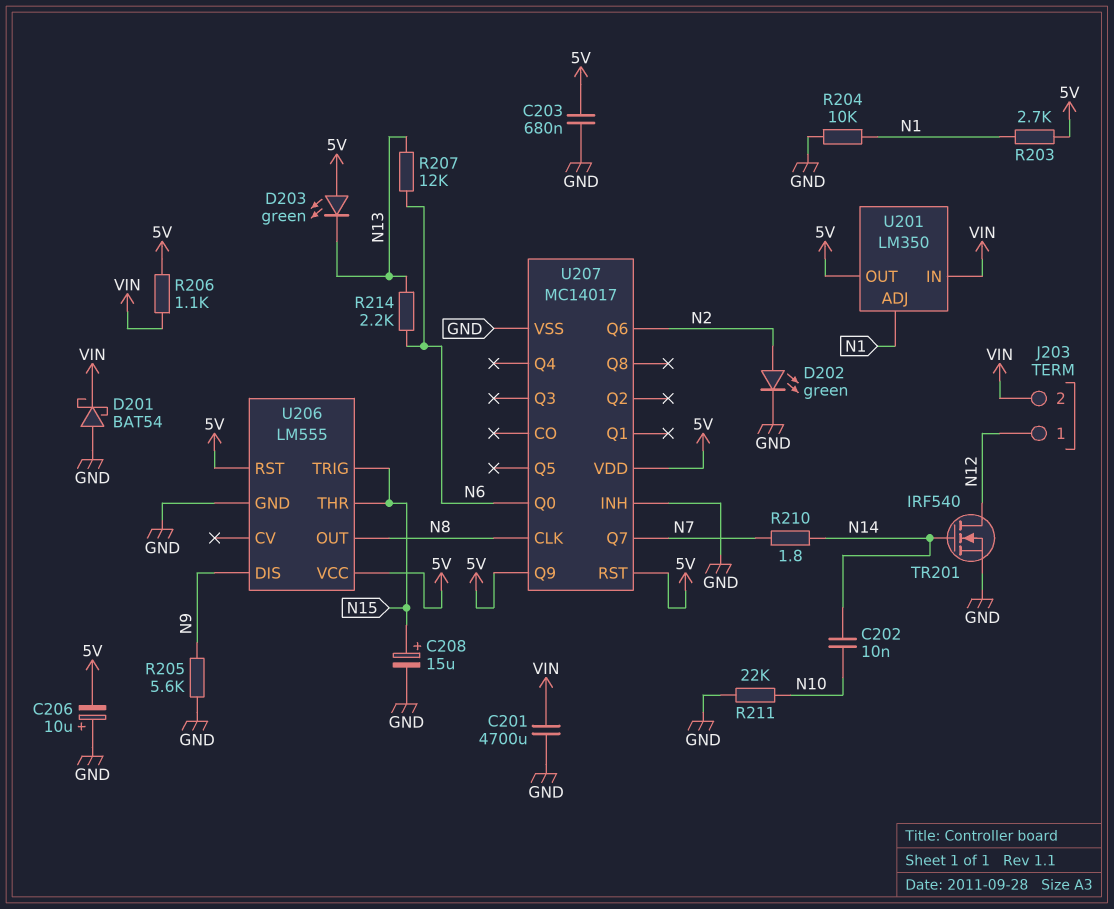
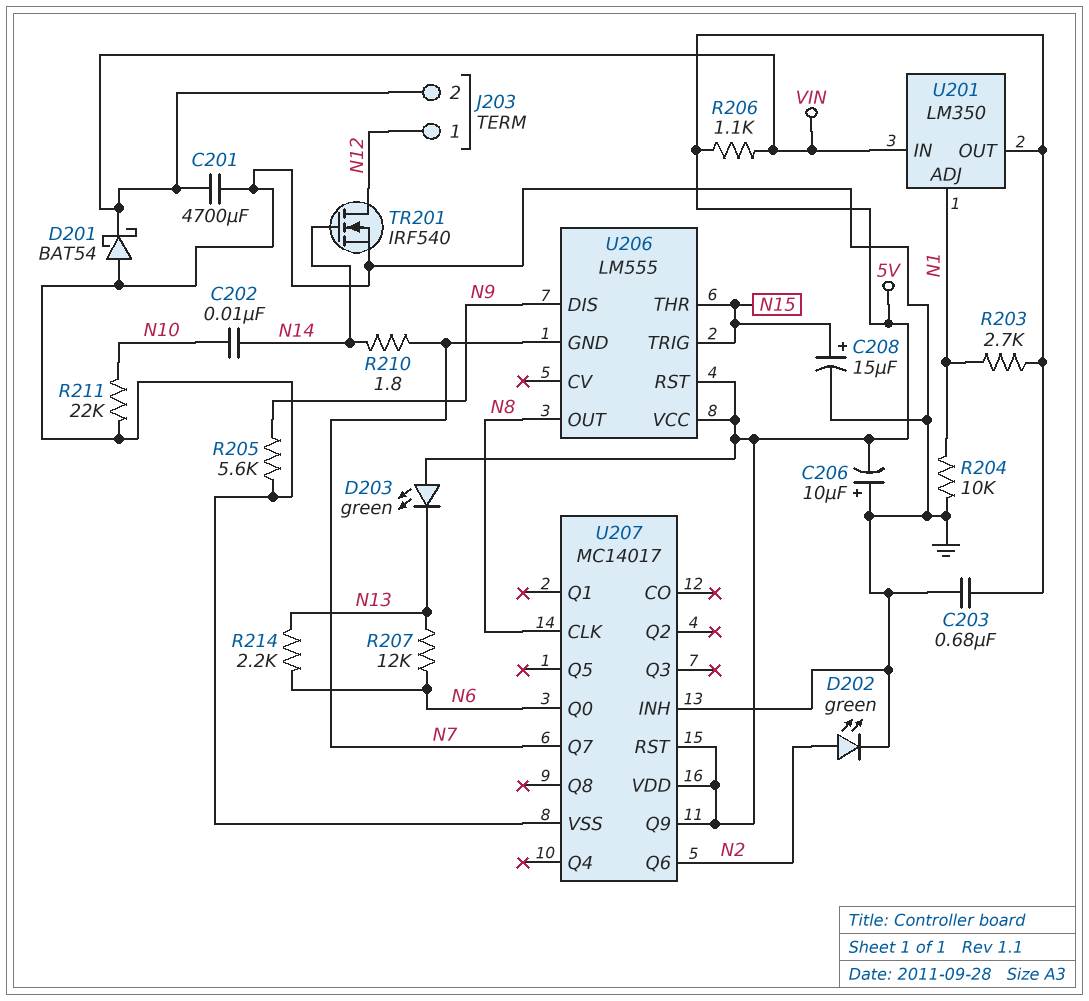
U206 pin GND: GND -> N7

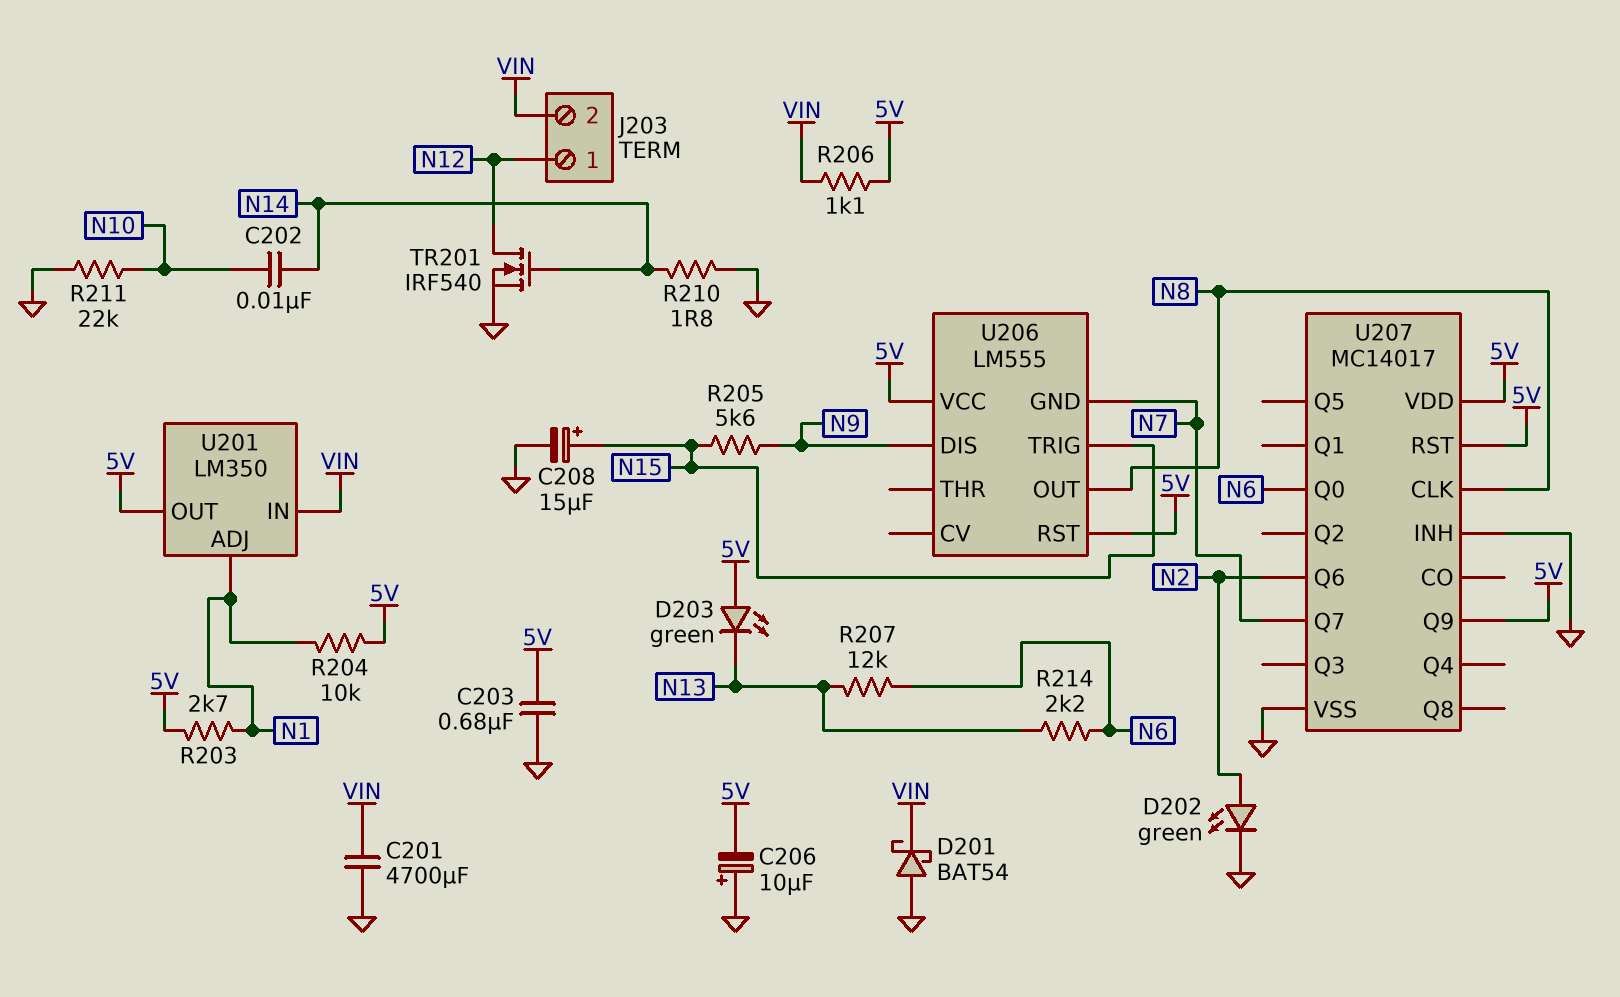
R204: 10k (GND, N1) -> 10k (5V, N1)
R205: 5.6k (GND, N9) -> 5.6k (N9, N15)
R210: 1.8 (N7, N14) -> 1.8 (GND, N14)
U206 pin THR: N15 -> none

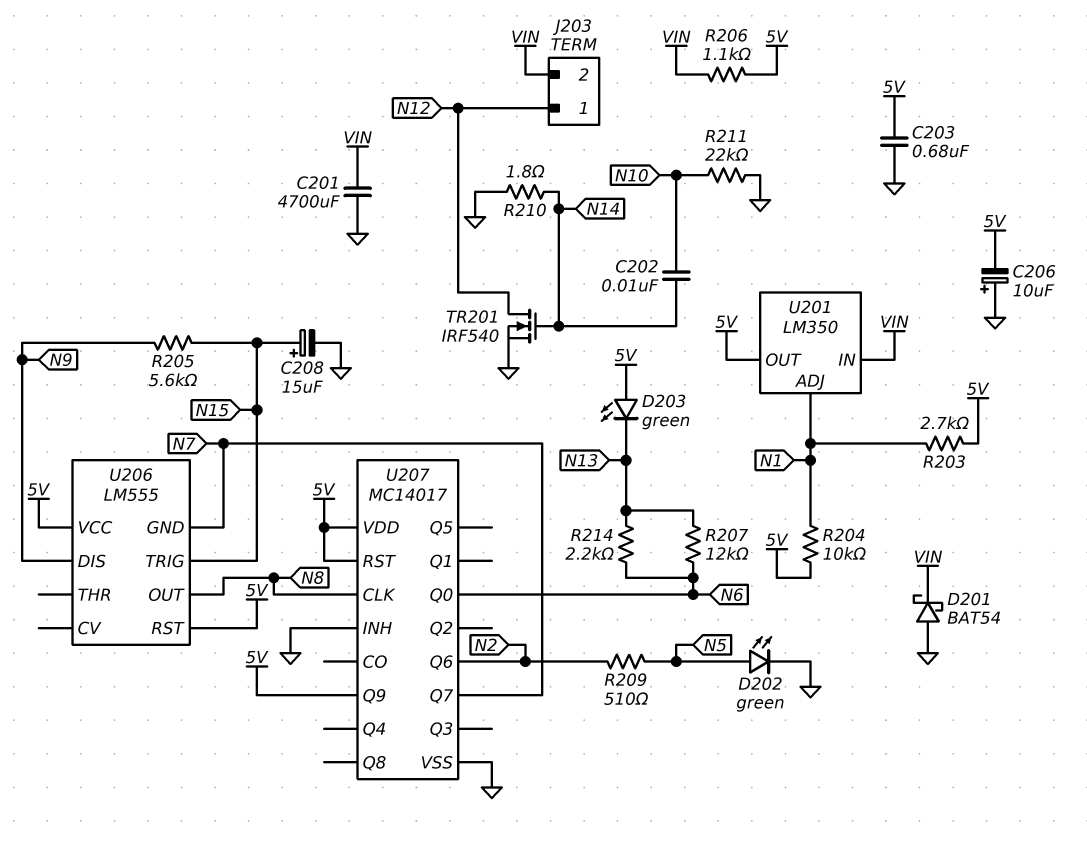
D202: LED green (A N2, K GND) -> LED green (A N5, K GND)
R209: none -> 510 (N2, N5)

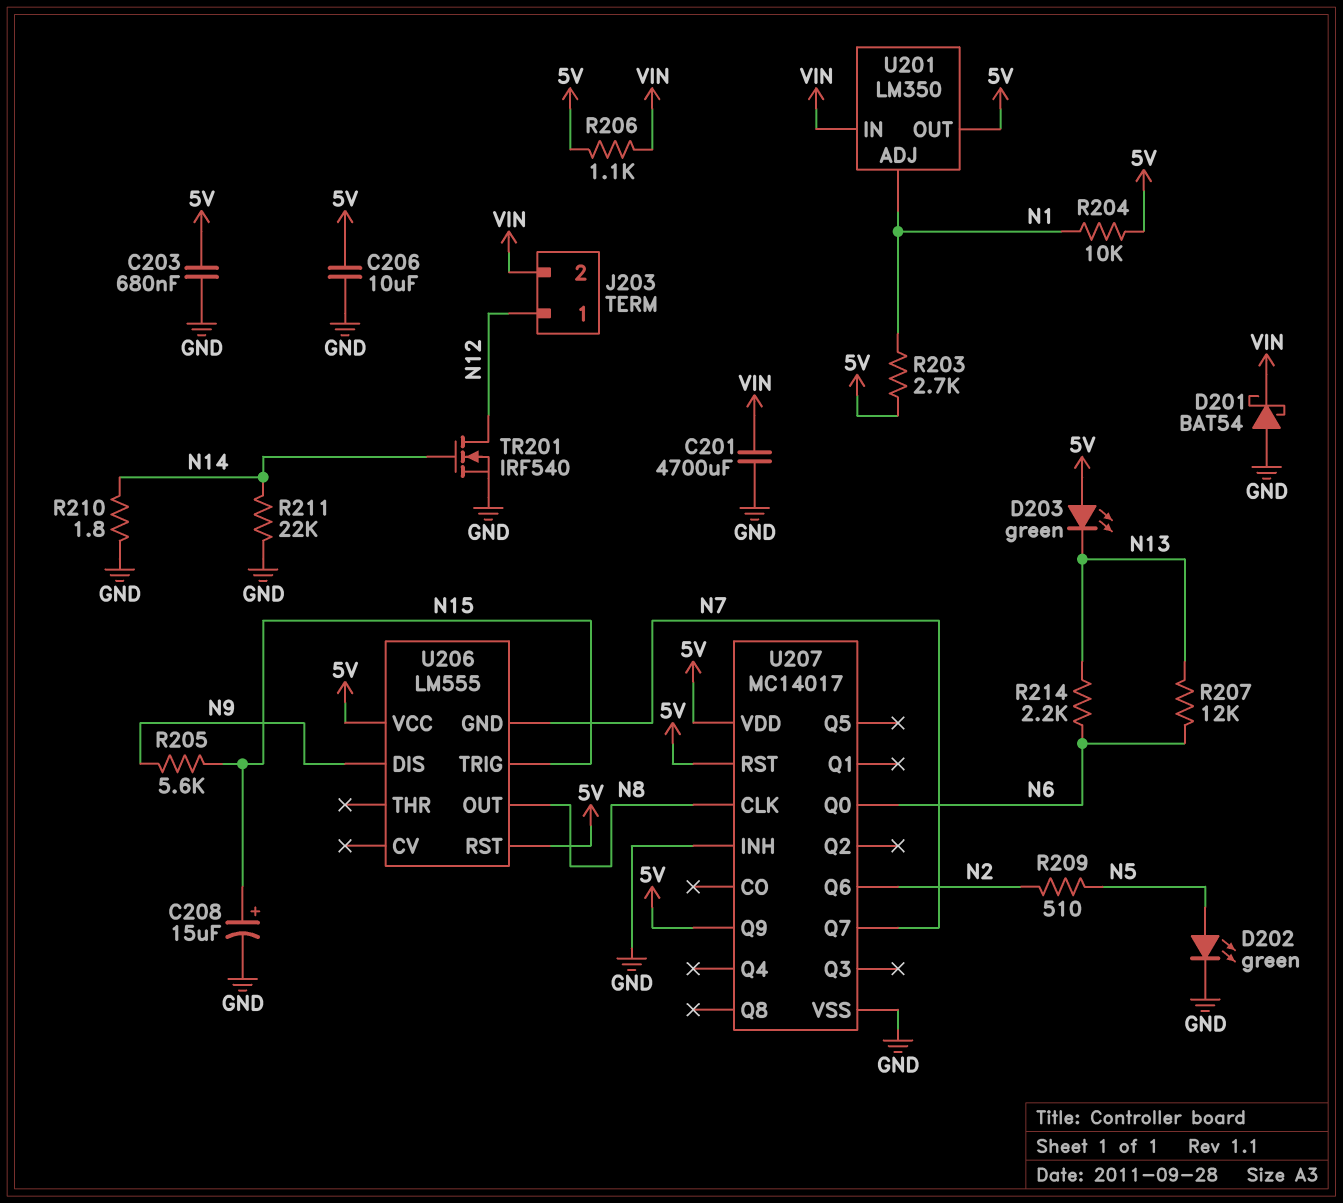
C202: 10nF (N10, N14) -> none
C206: 10uF (plus GND, minus 5V) -> 10uF (5V, GND)
R211: 22k (GND, N10) -> 22k (GND, N14)

